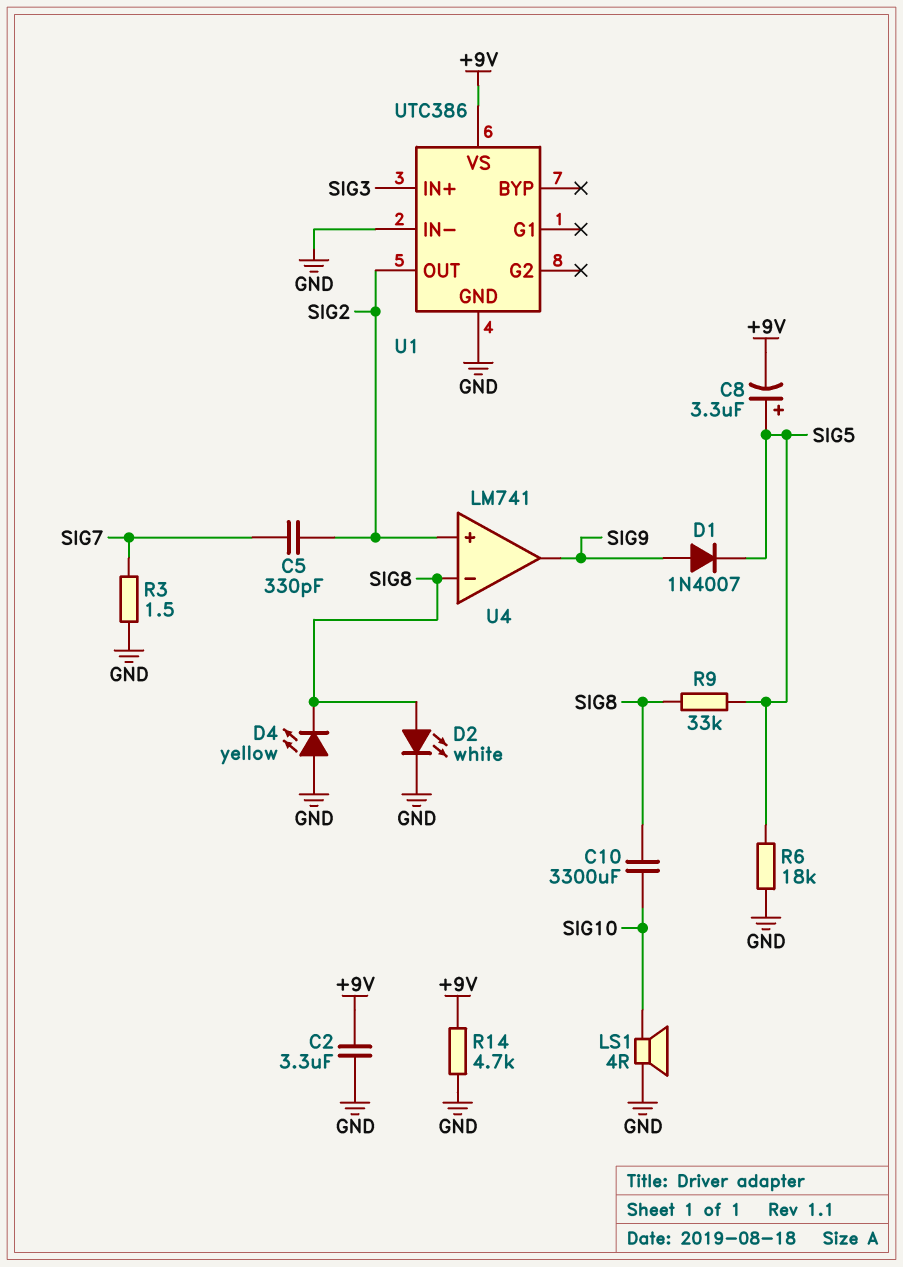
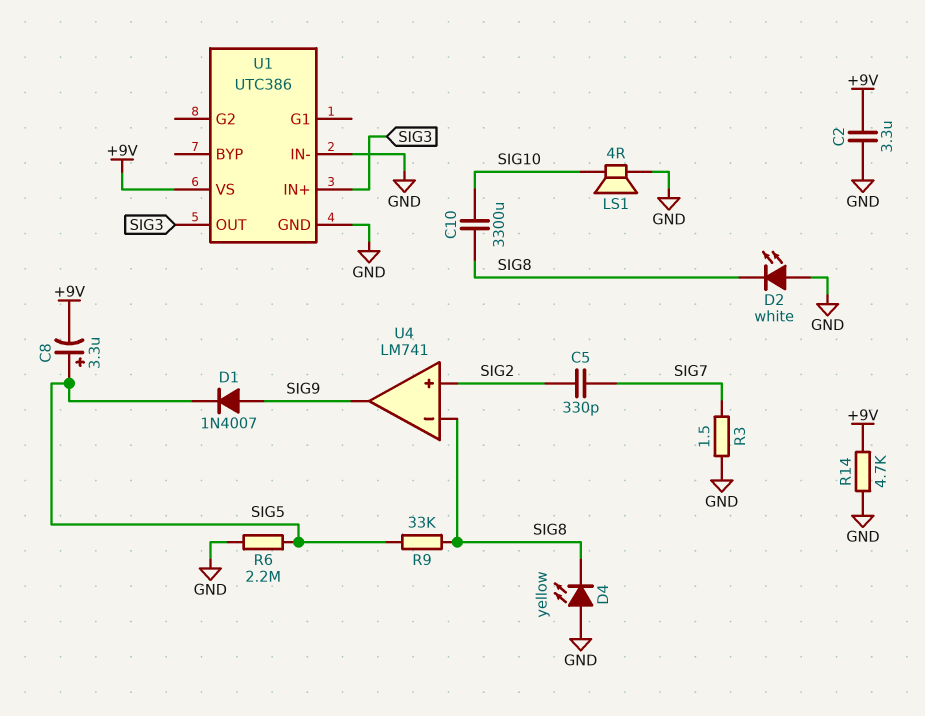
D2: LED white (A SIG8, K GND) -> LED white (A GND, K SIG8)
R6: 18k (GND, SIG5) -> 2.2M (GND, SIG5)
U1 pin OUT: SIG2 -> SIG3

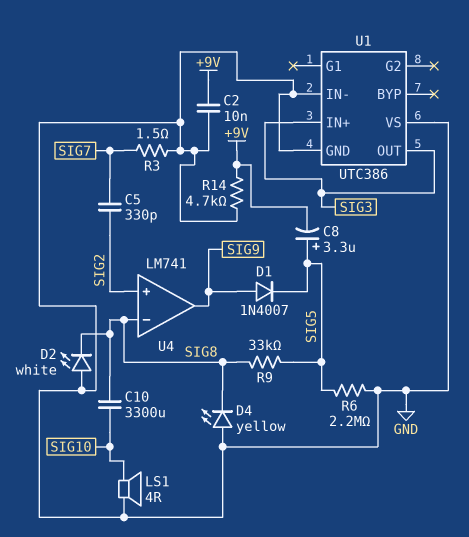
C2: 3.3uF (+9V, GND) -> 10nF (+9V, GND)
U1 pin VS: +9V -> GND

